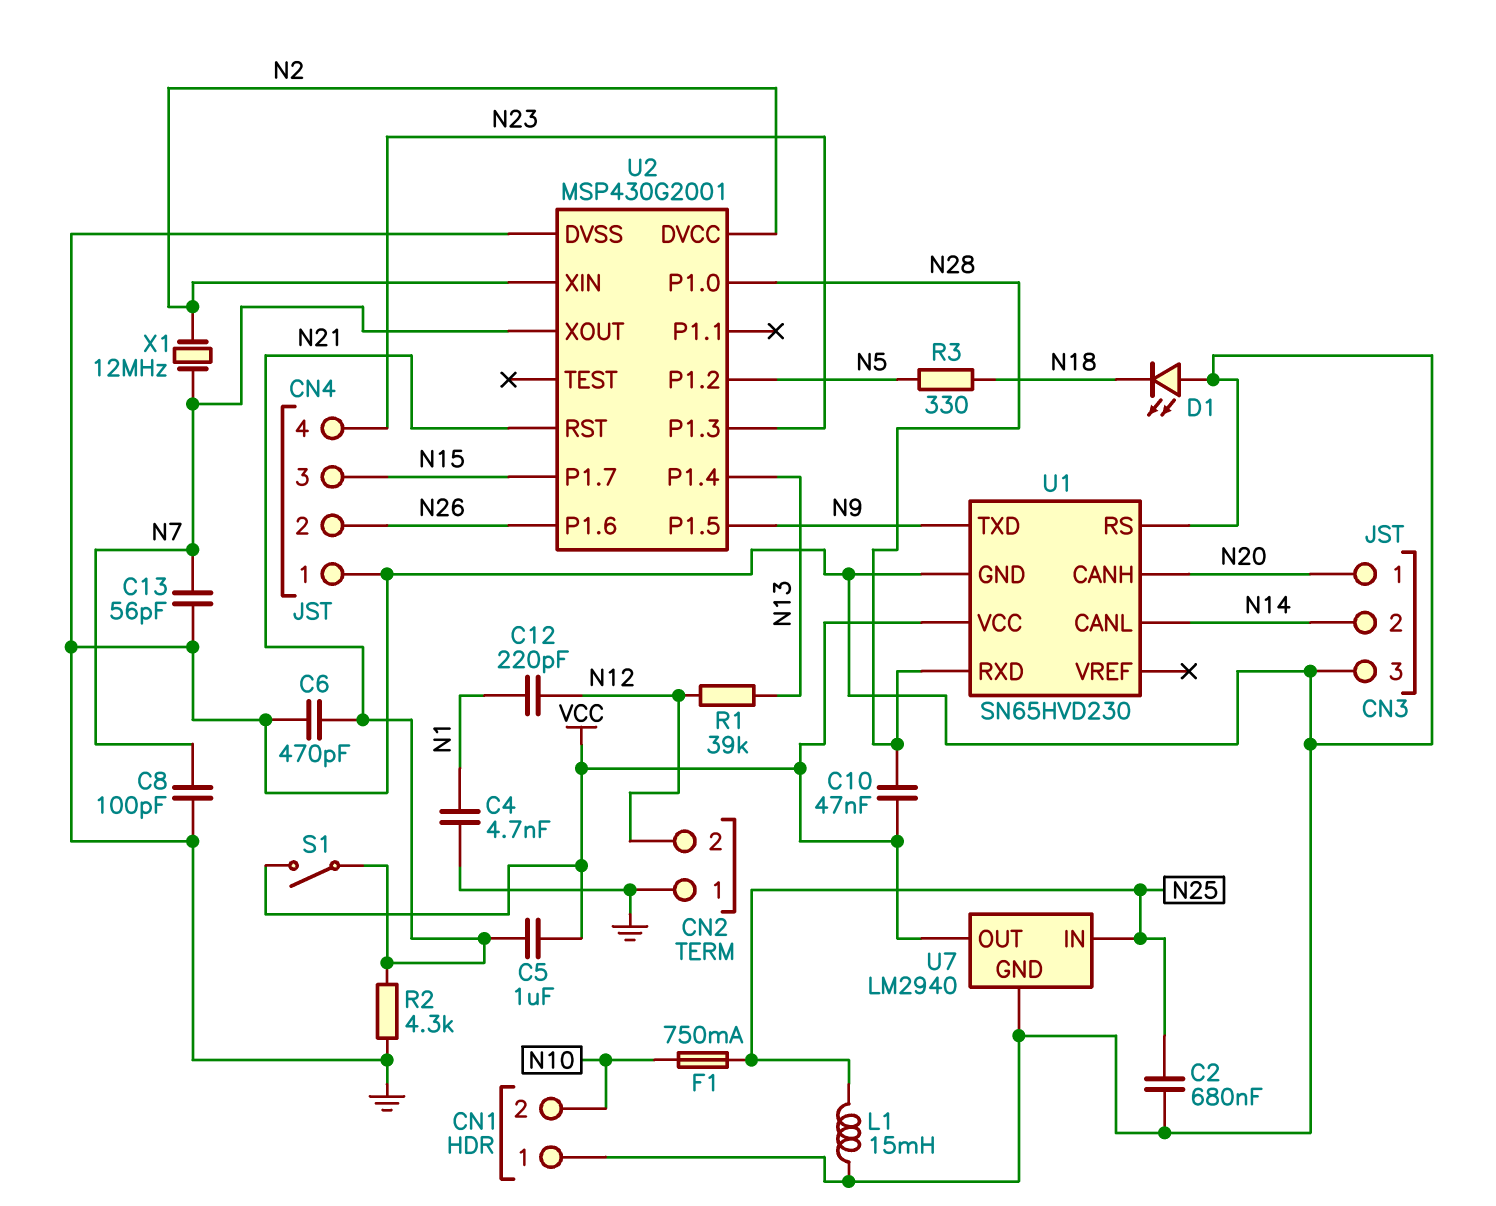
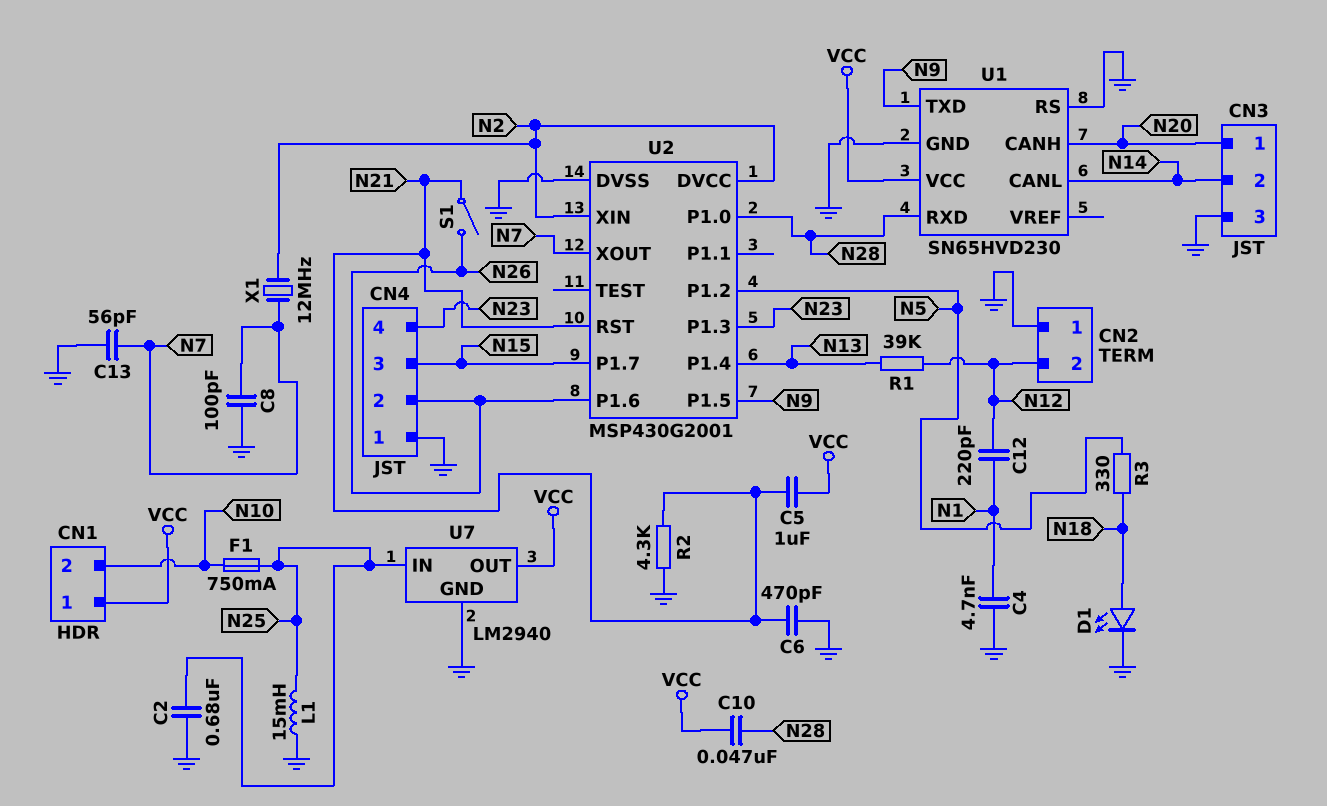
CN1 pin 1: GND -> VCC
D1: LED (A GND, K N18) -> LED (A N18, K GND)
S1: switch (N21, VCC) -> switch (N21, N26)

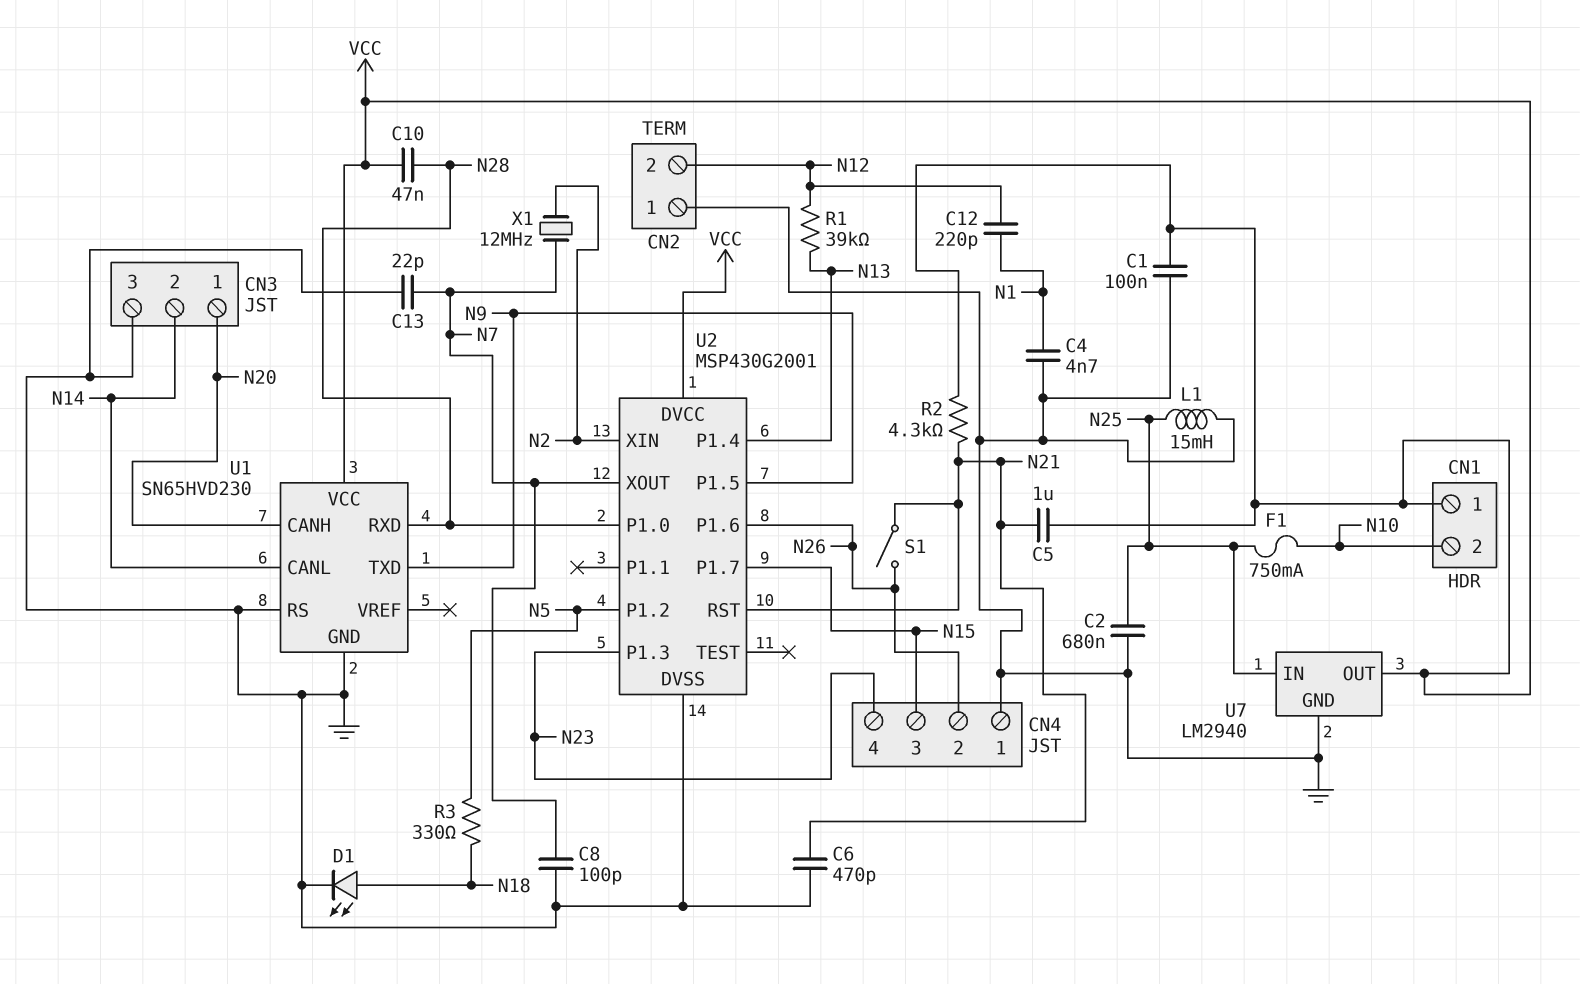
C1: none -> 100nF (GND, VCC)
C13: 56pF (GND, N7) -> 22pF (GND, N7)
R2: 4.3k (GND, N21) -> 4.3k (N21, VCC)
U2 pin DVCC: N2 -> VCC

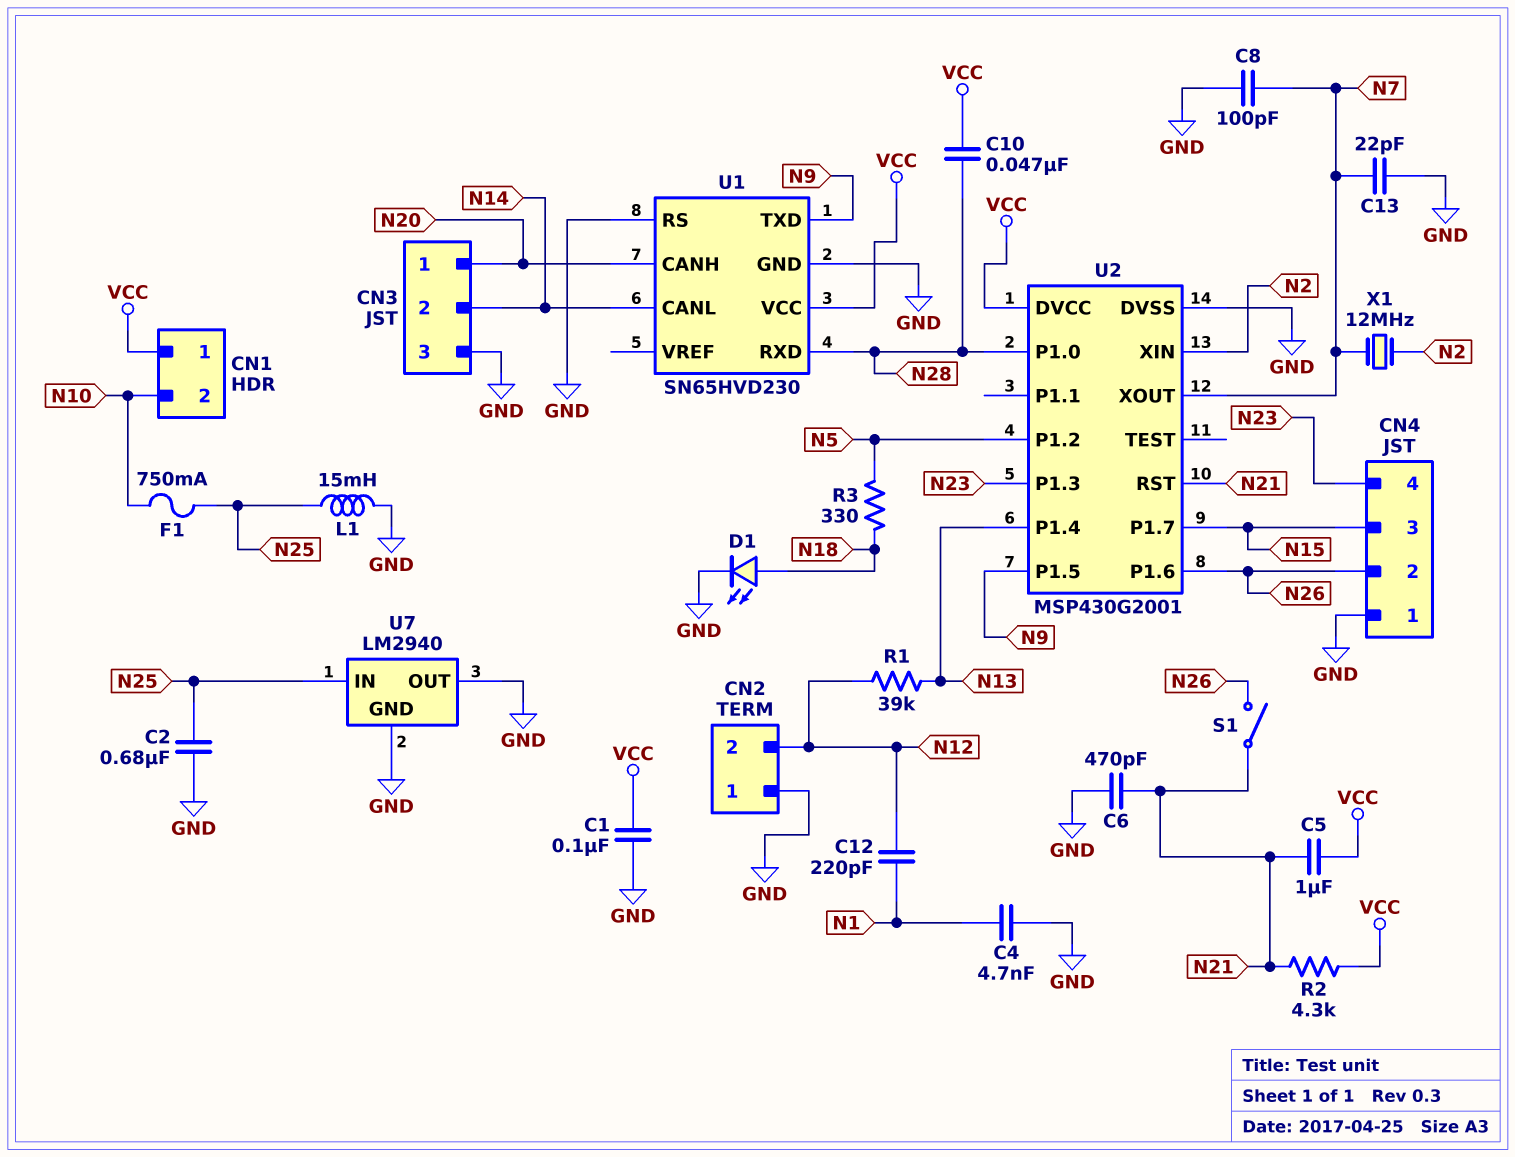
U7 pin OUT: VCC -> GND

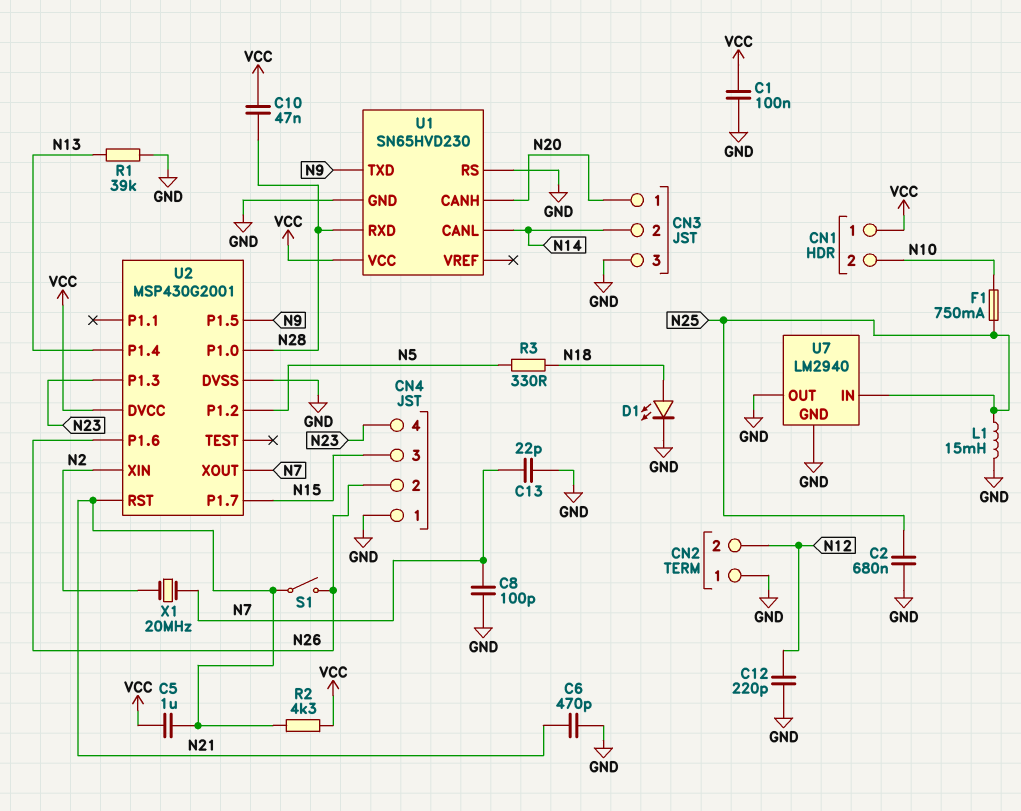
C4: 4.7nF (GND, N1) -> none
C12: 220pF (N1, N12) -> 220pF (GND, N12)
R1: 39k (N12, N13) -> 39k (GND, N13)
X1: 12MHz (N2, N7) -> 20MHz (N2, N7)

